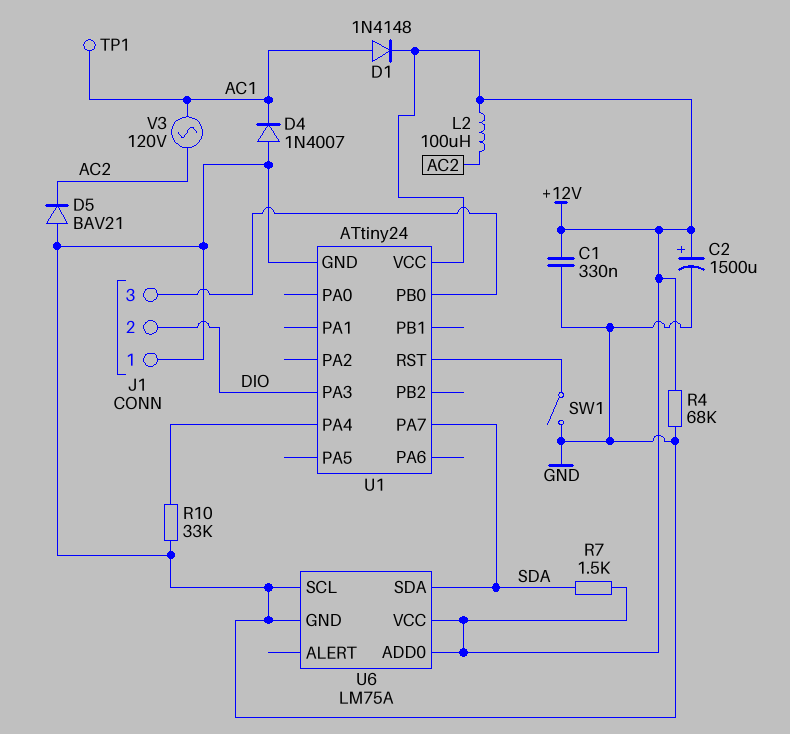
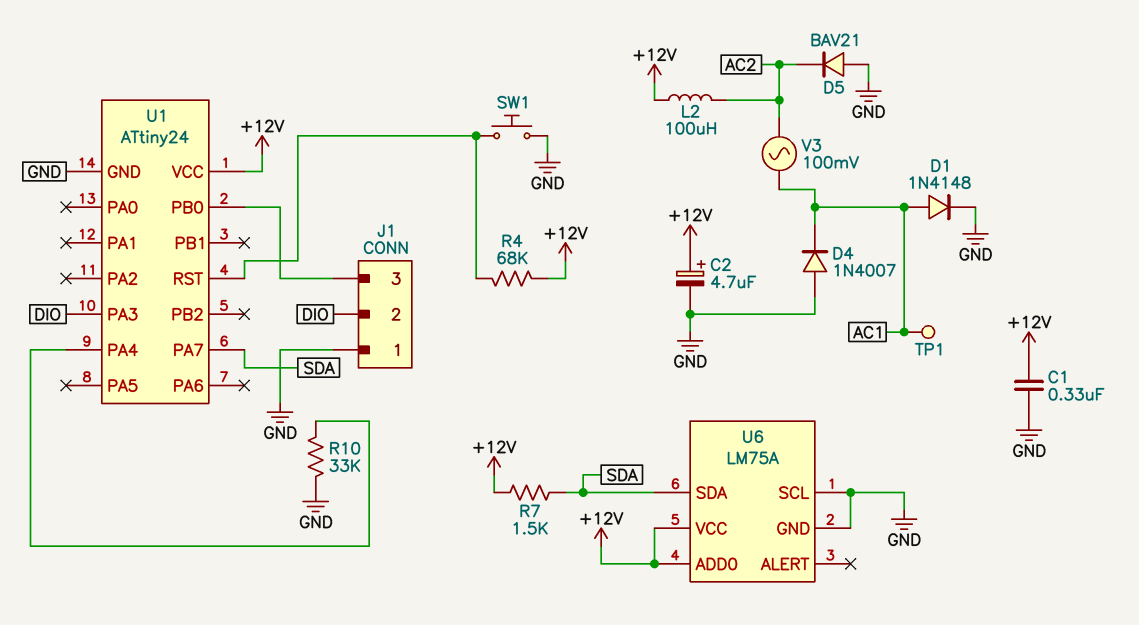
C2: 1500uF (plus +12V, minus GND) -> 4.7uF (plus +12V, minus GND)
D1: diode 1N4148 (A AC1, K +12V) -> diode 1N4148 (A AC1, K GND)
R4: 68k (+12V, GND) -> 68k (+12V, U1/RST)
SW1: switch (GND, U1/RST) -> button (GND, U1/RST)
V3: AC 120V (AC1, AC2) -> AC 100mV (AC1, AC2)

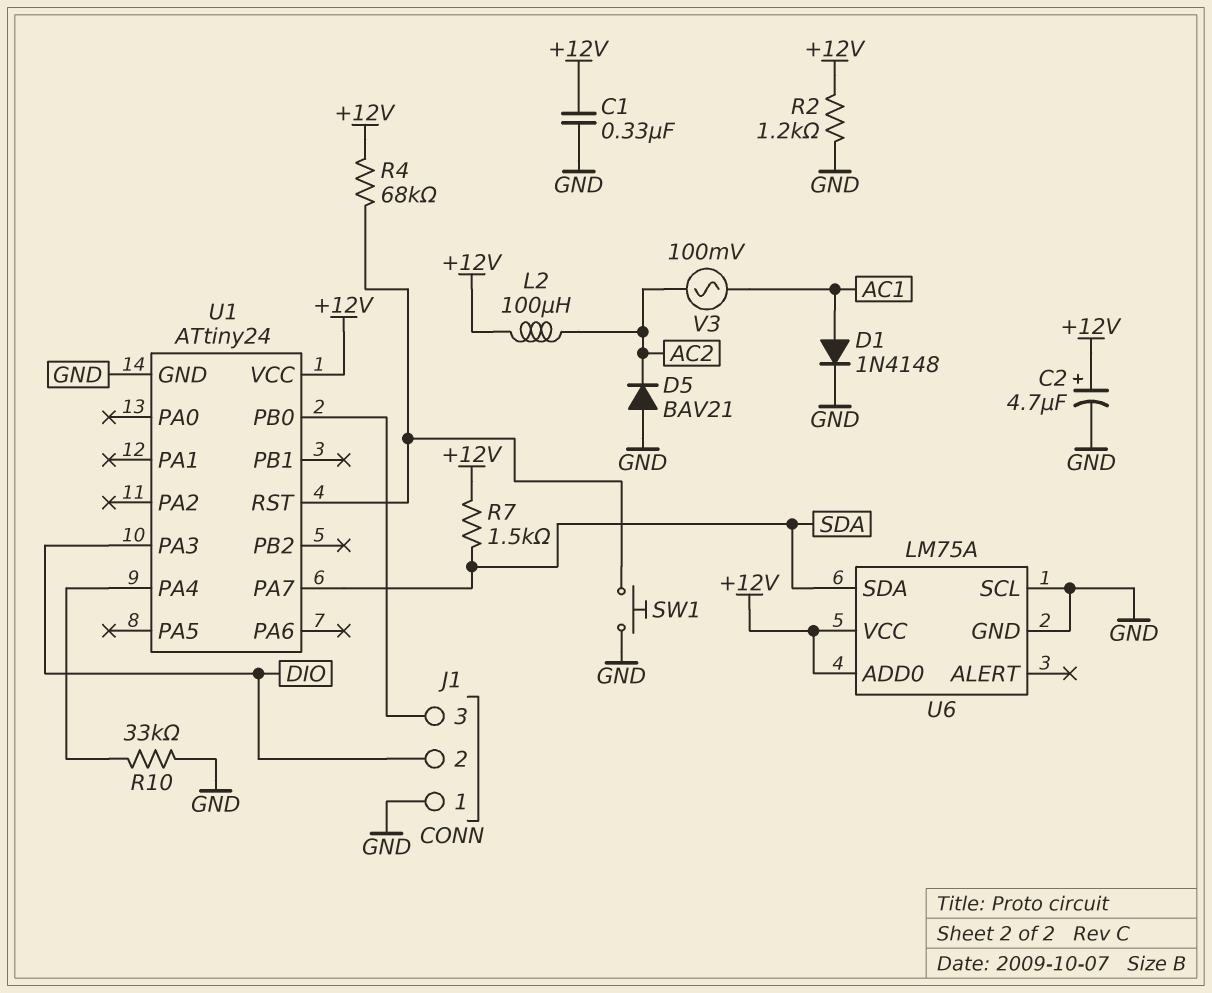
D4: diode 1N4007 (A GND, K AC1) -> none
R2: none -> 1.2k (+12V, GND)
TP1: test point (AC1) -> none

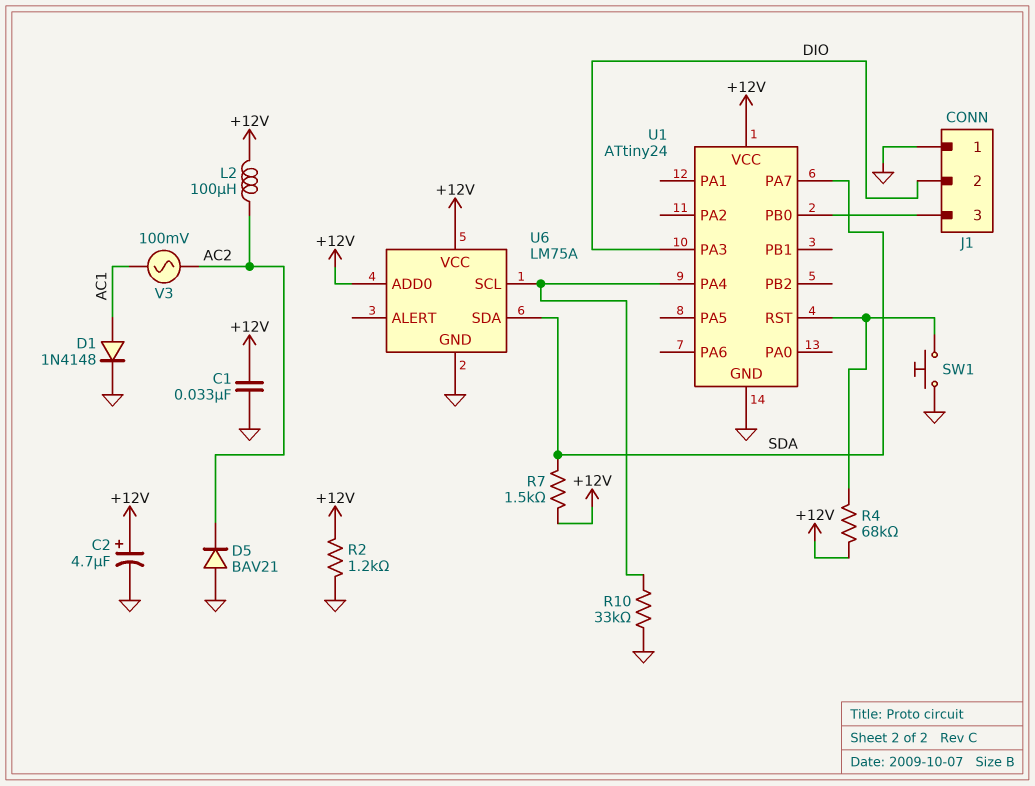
C1: 330nF (+12V, GND) -> 33nF (+12V, GND)
U6 pin SCL: GND -> U1/PA4

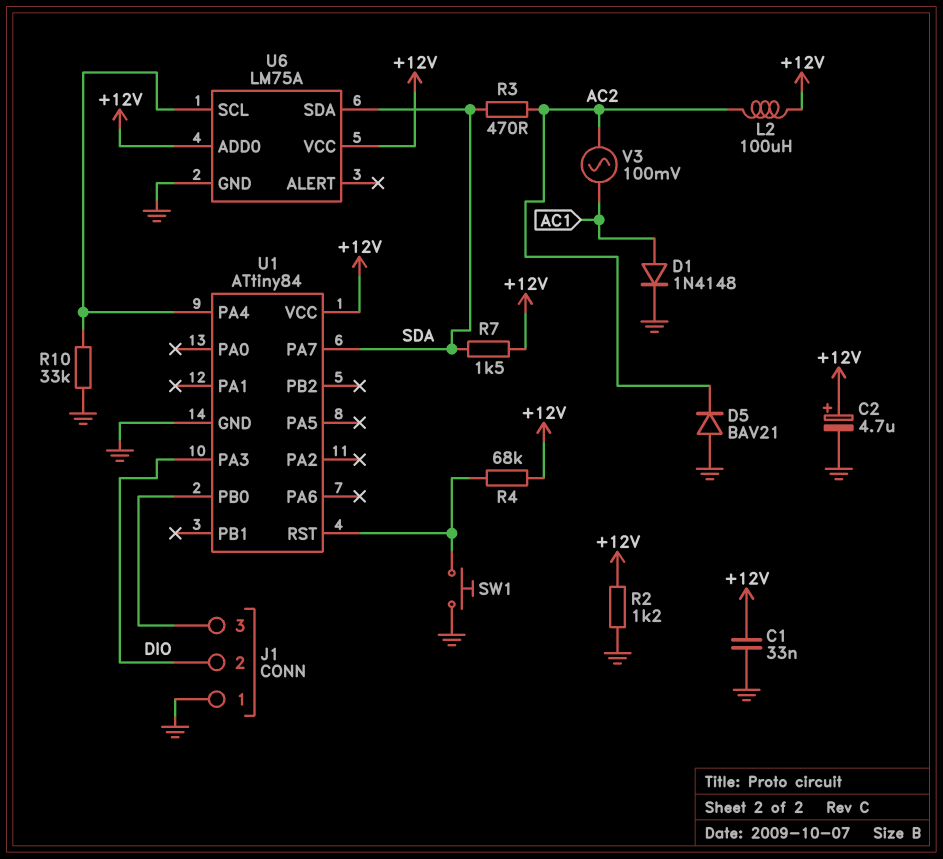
R3: none -> 470 (AC2, SDA)
U1: ATtiny24 -> ATtiny84

